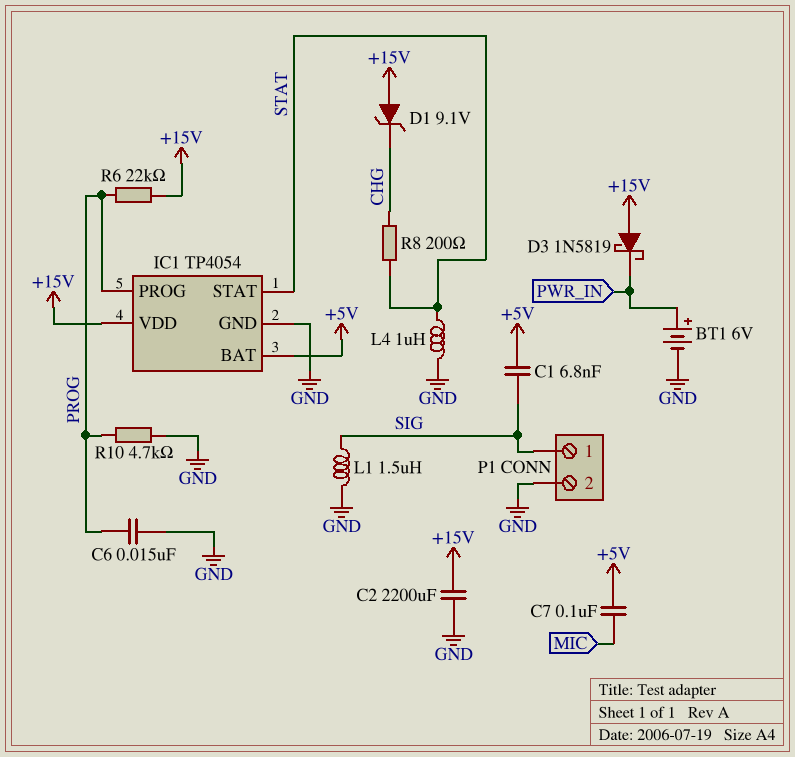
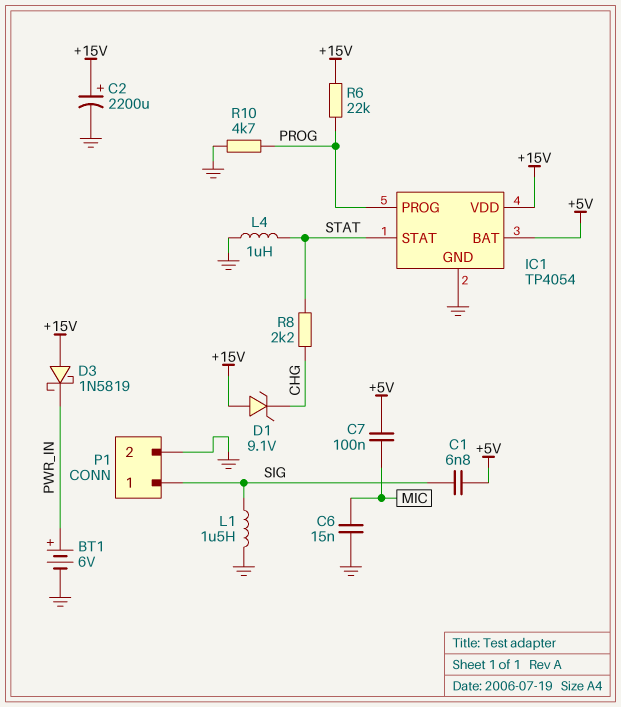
C2: 2200uF (+15V, GND) -> 2200uF (plus +15V, minus GND)
C6: 15nF (GND, PROG) -> 15nF (GND, MIC)
R8: 200 (CHG, STAT) -> 2.2k (CHG, STAT)

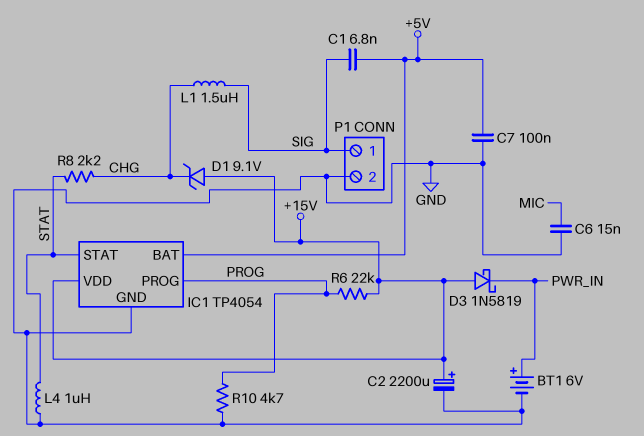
C7: 100nF (+5V, MIC) -> 100nF (+5V, GND)
L1: 1.5uH (GND, SIG) -> 1.5uH (CHG, SIG)

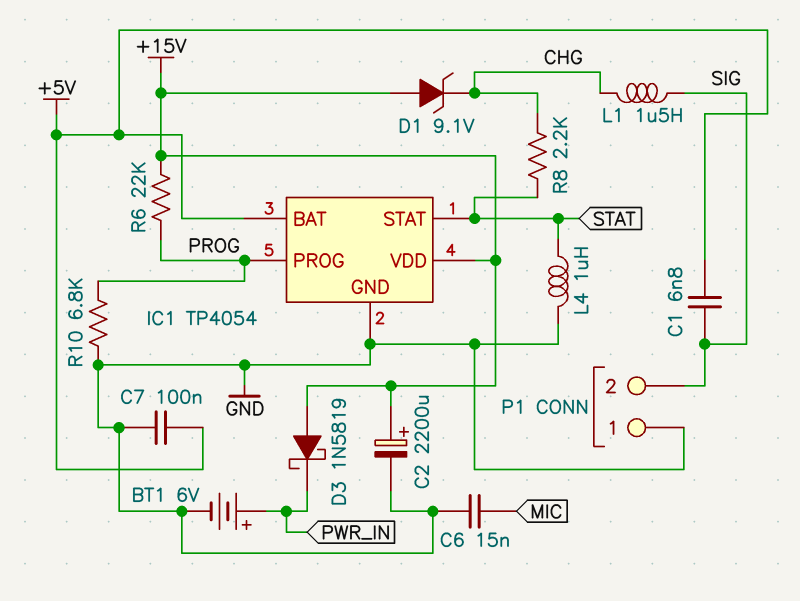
P1 pin 1: SIG -> GND
P1 pin 2: GND -> SIG
R10: 4.7k (GND, PROG) -> 6.8k (GND, PROG)

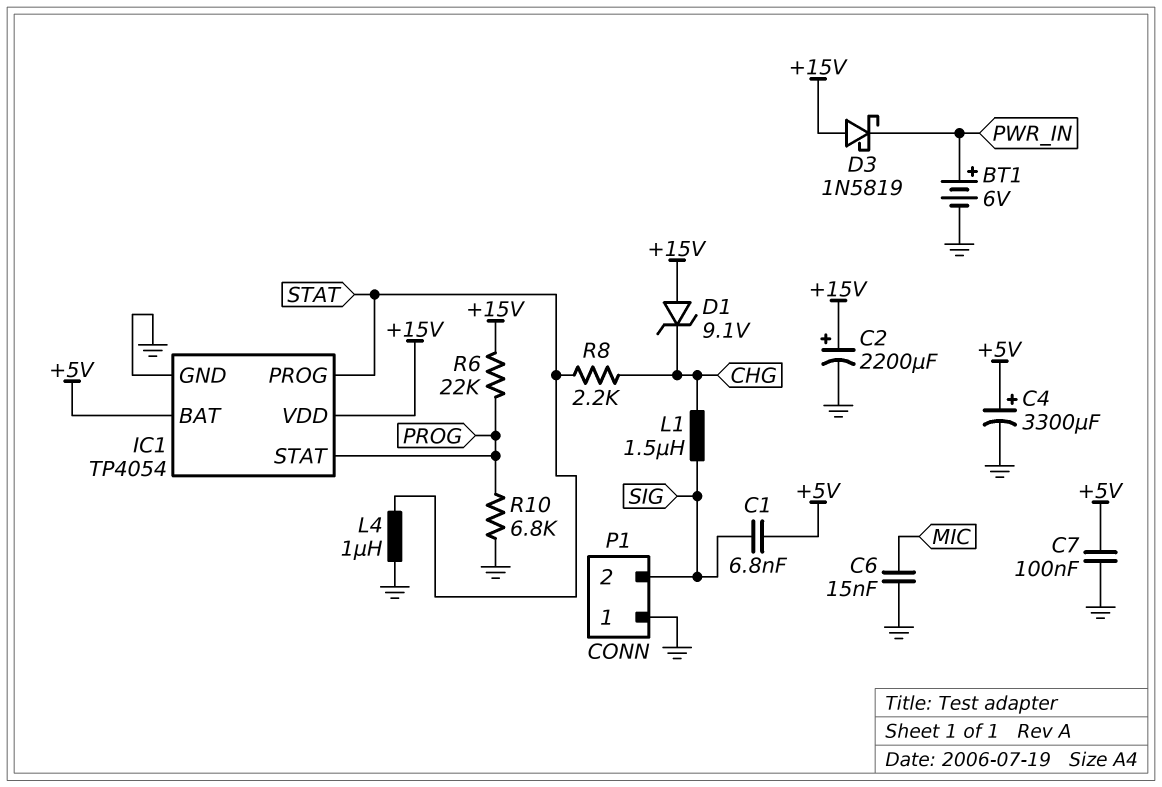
C4: none -> 3300uF (plus +5V, minus GND)
IC1 pin PROG: PROG -> STAT
IC1 pin STAT: STAT -> PROG

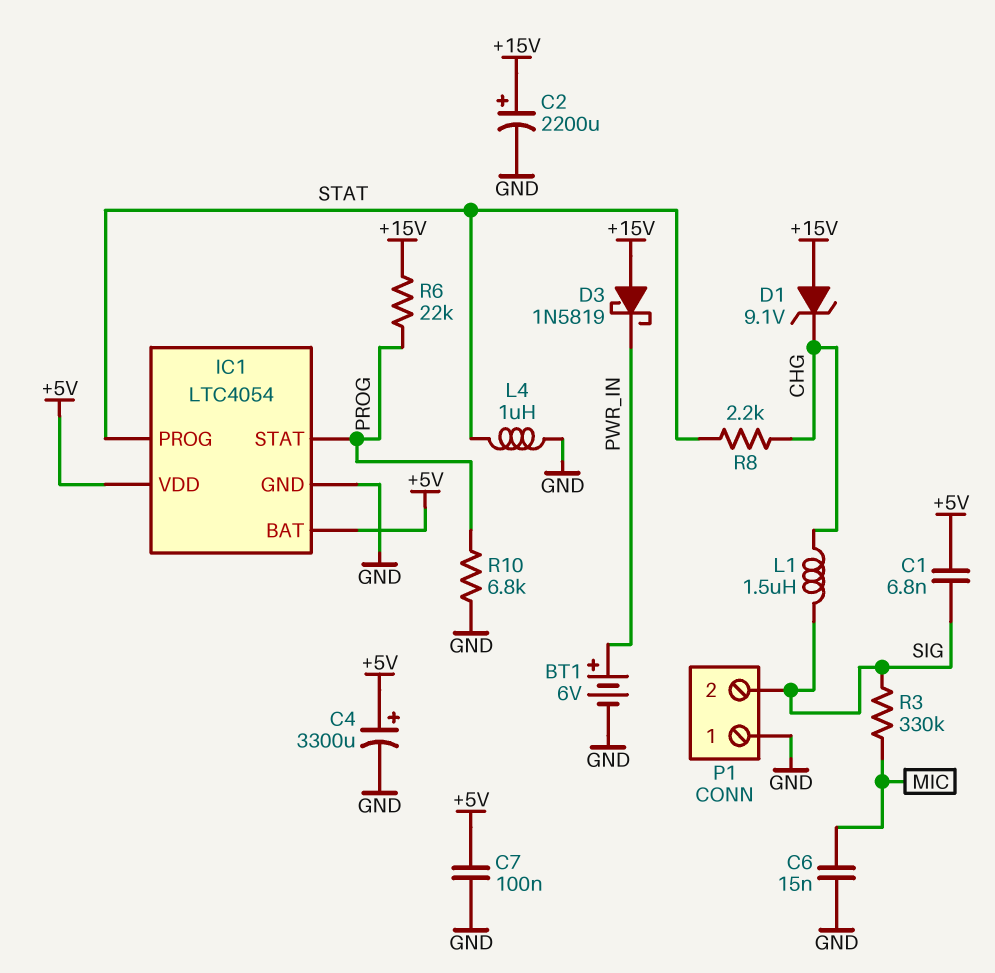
IC1: TP4054 -> LTC4054
IC1 pin VDD: +15V -> +5V
R3: none -> 330k (MIC, SIG)

